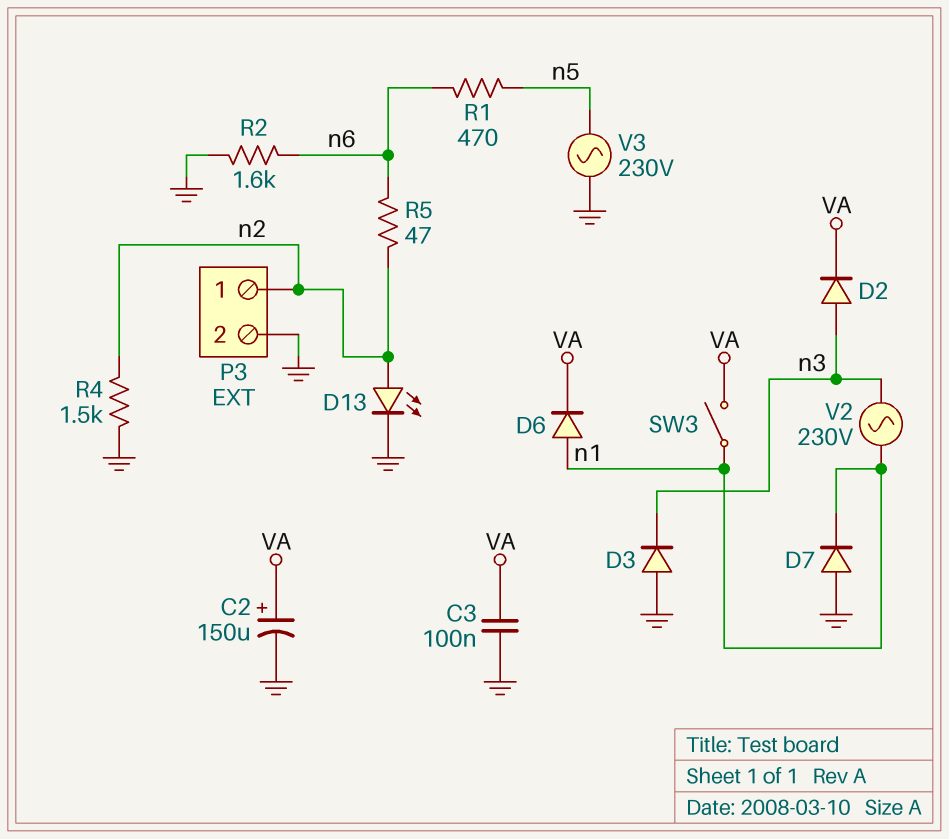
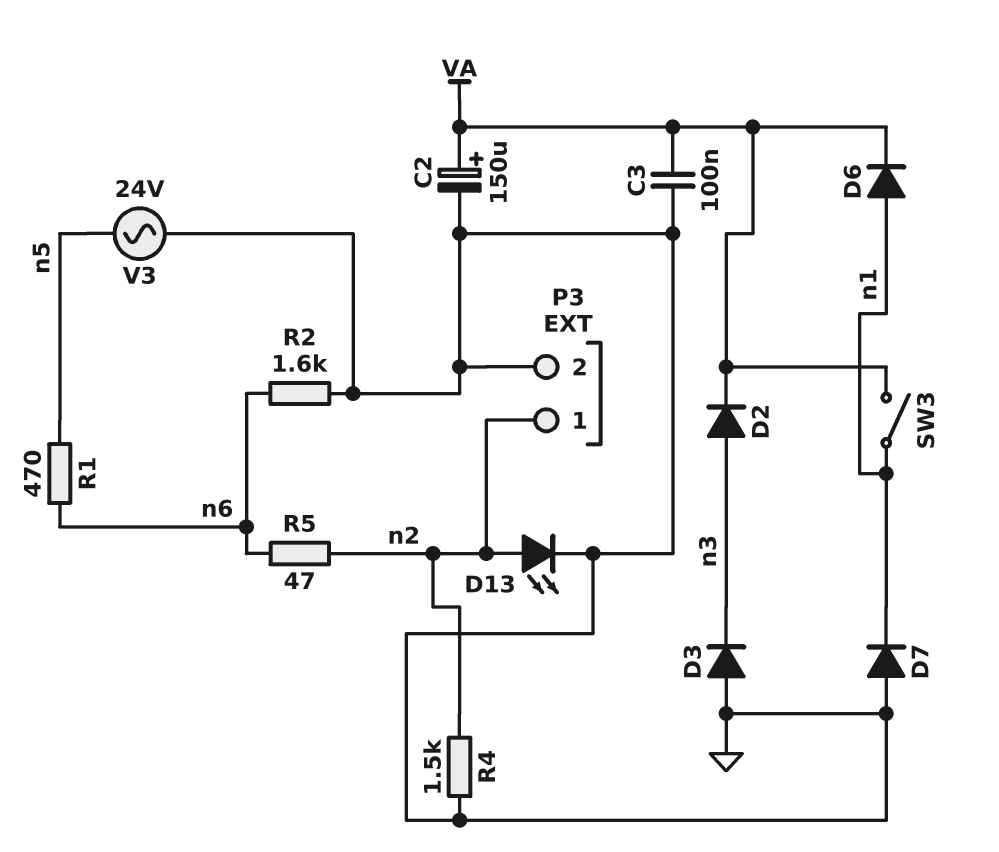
V2: AC 230V (n1, n3) -> none
V3: AC 230V (GND, n5) -> AC 24V (GND, n5)

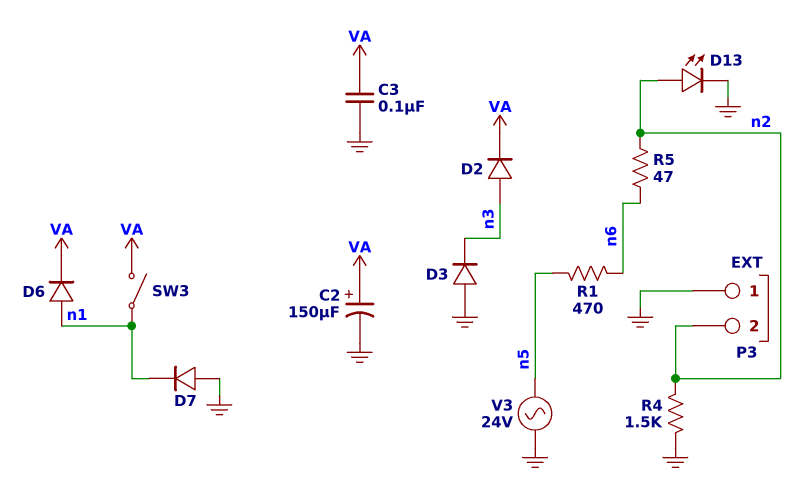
P3 pin 1: n2 -> GND
P3 pin 2: GND -> n2
R2: 1.6k (GND, n6) -> none

